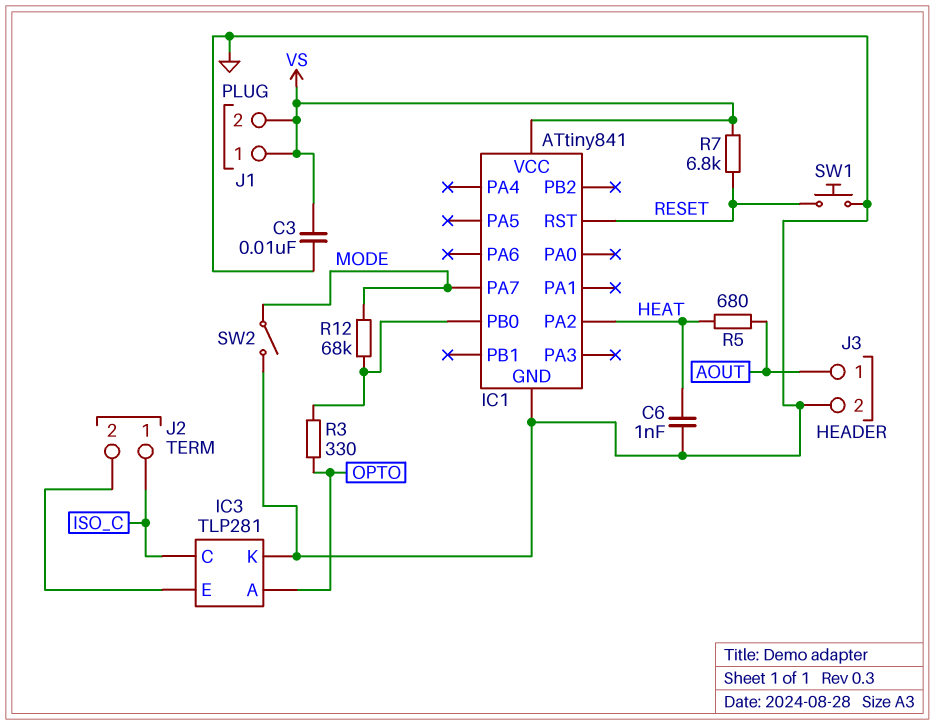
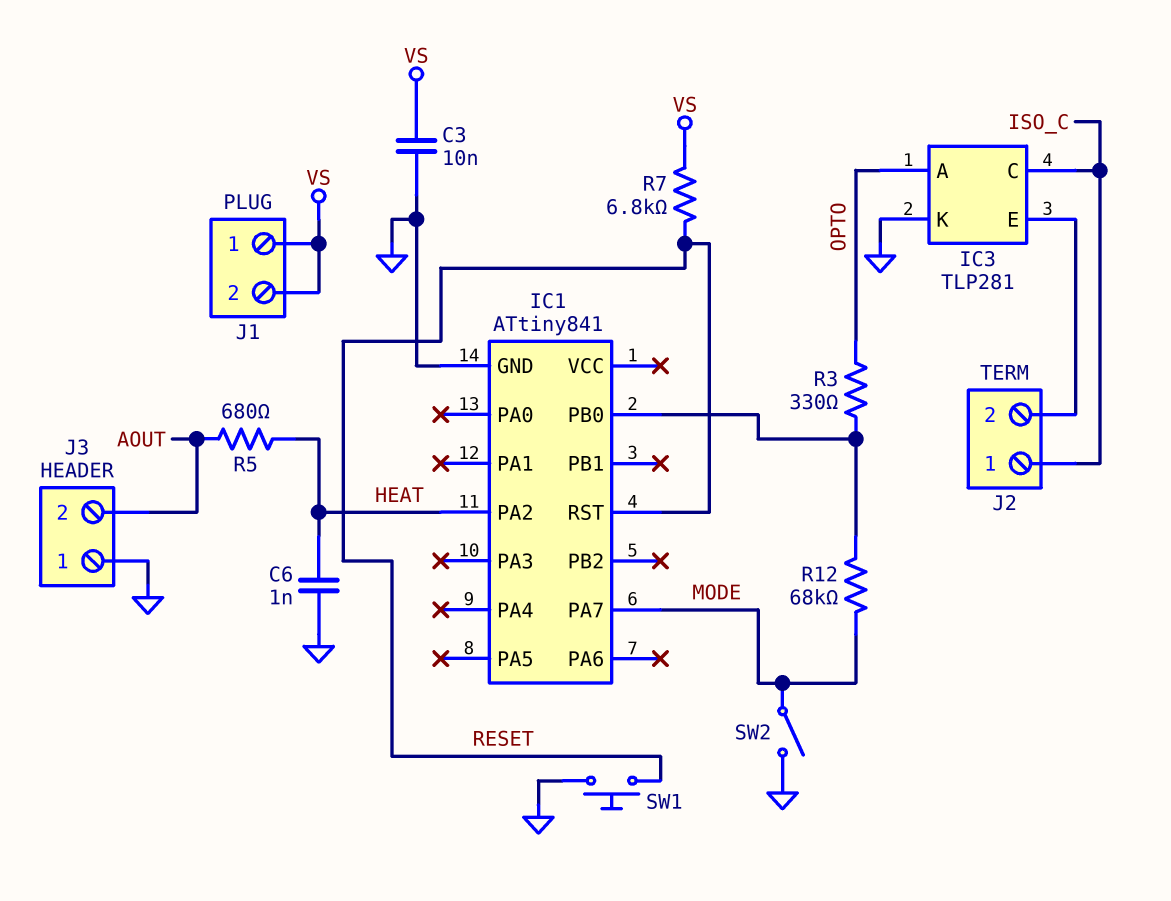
IC1 pin VCC: VS -> none
J3 pin 1: AOUT -> GND
J3 pin 2: GND -> AOUT

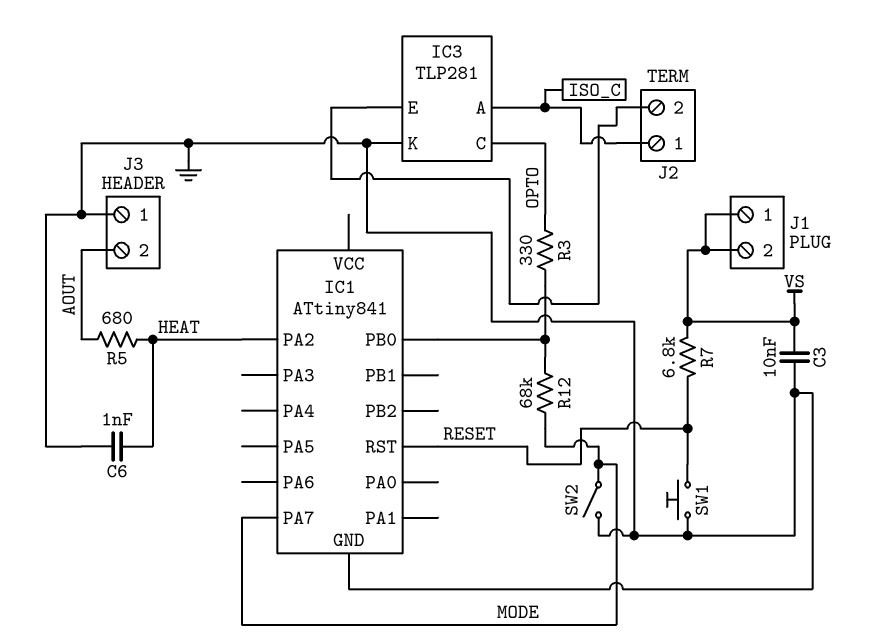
IC3 pin A: OPTO -> ISO_C
IC3 pin C: ISO_C -> OPTO

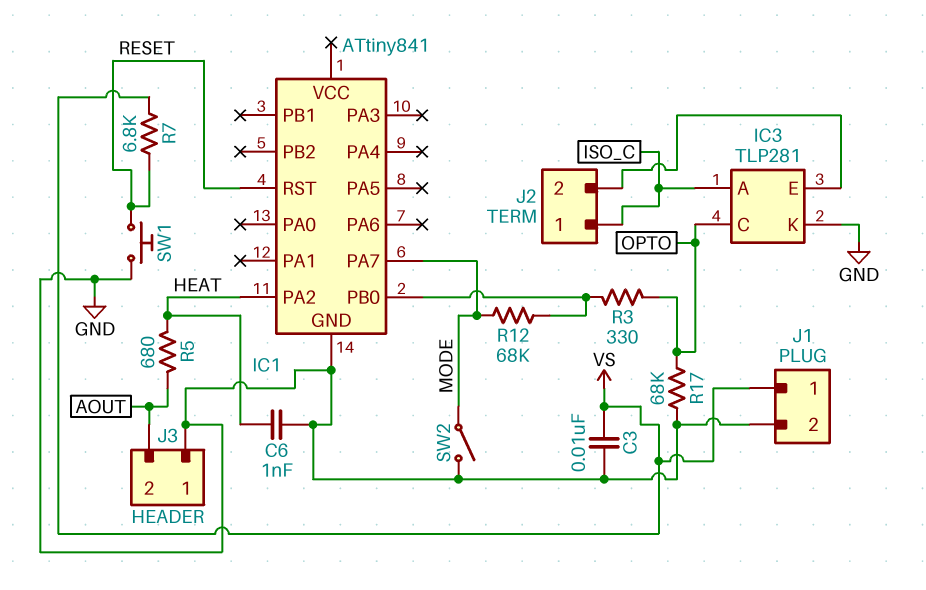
J1 pin 2: VS -> GND
R17: none -> 68k (GND, OPTO)

